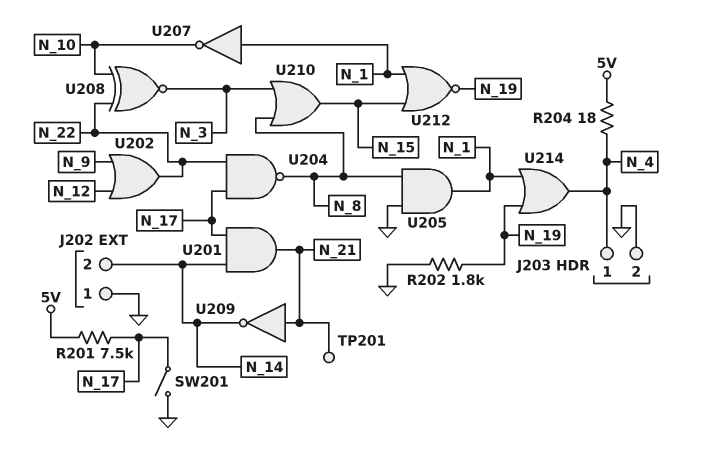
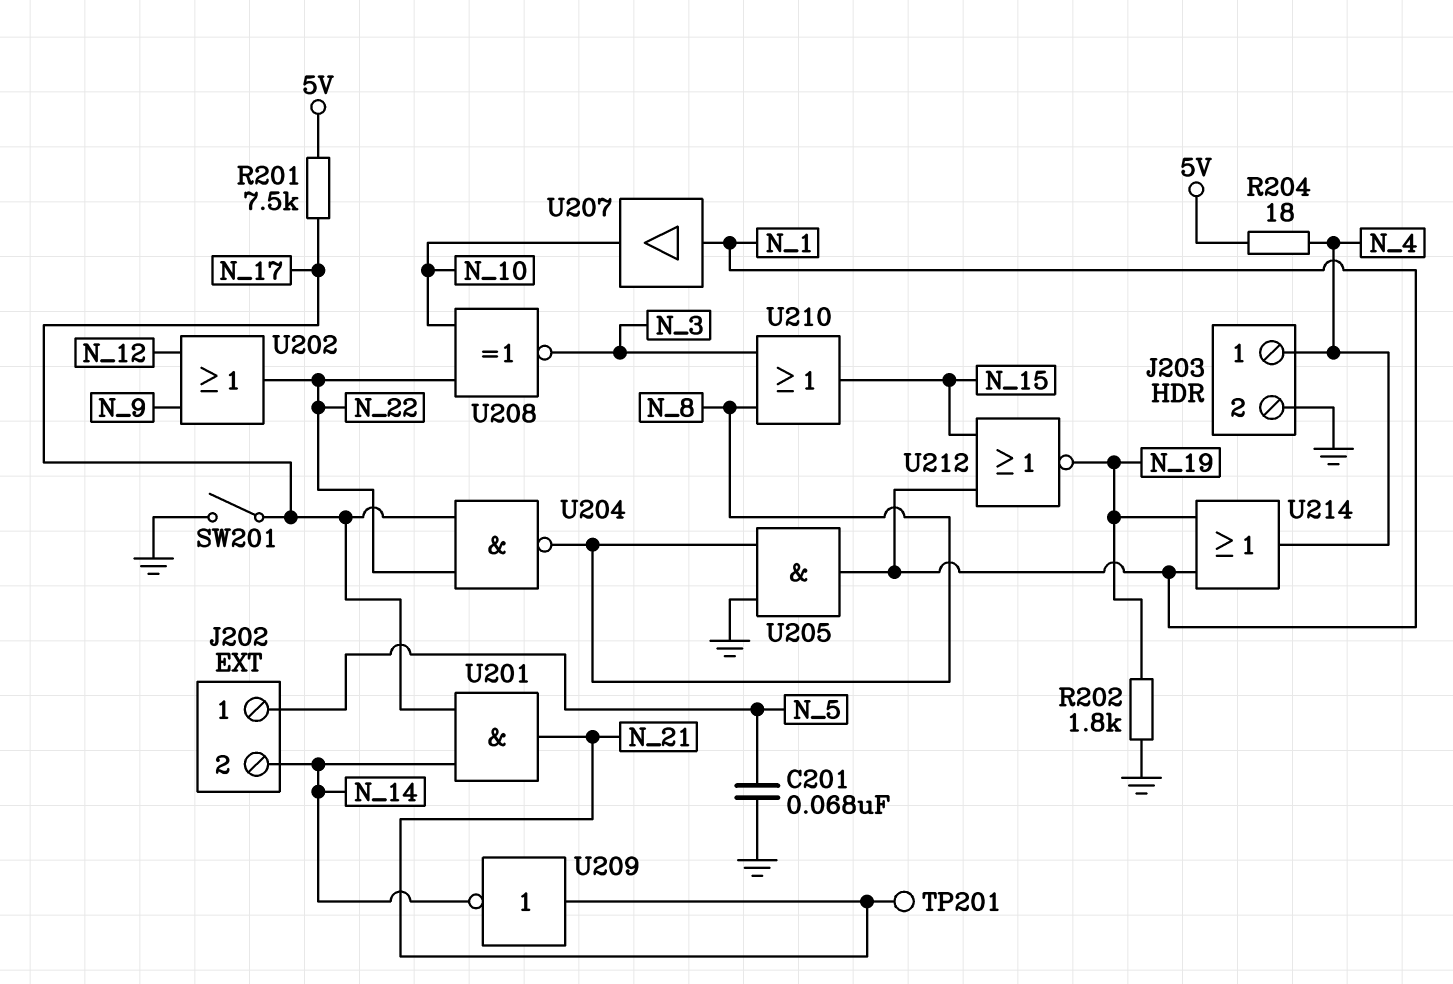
C201: none -> 68nF (GND, N_5)
J202 pin 1: GND -> N_5
U207: NOT (in N_1, out N_10) -> buffer (in N_1, out N_10)

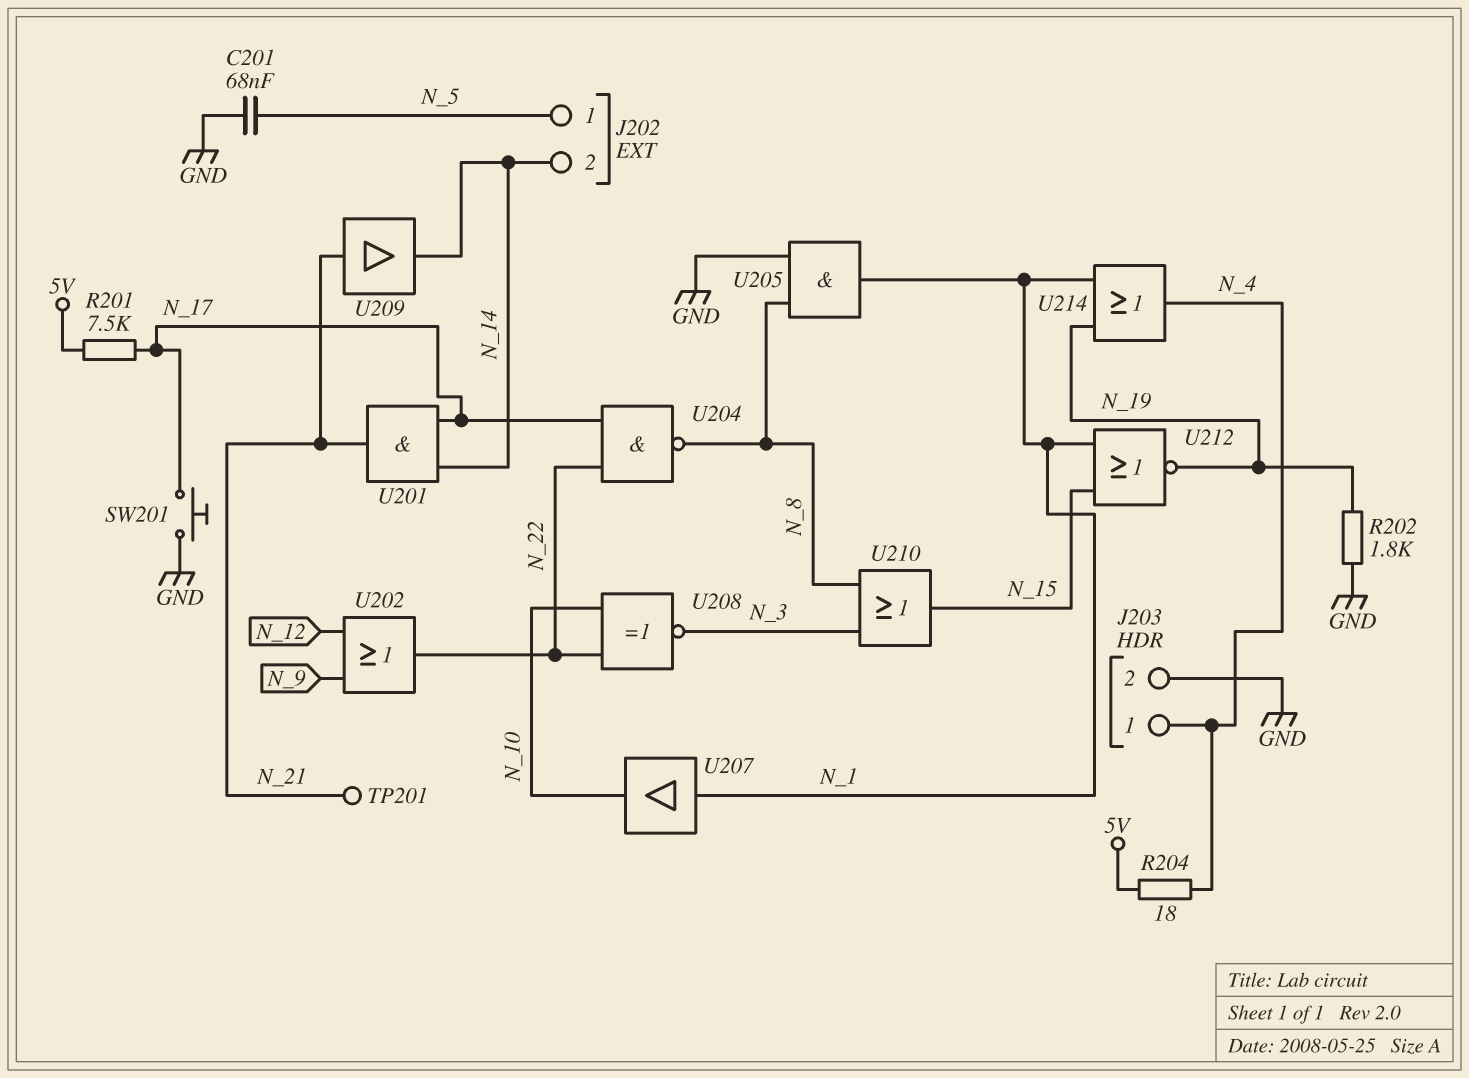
SW201: switch (GND, N_17) -> button (GND, N_17)
U209: NOT (in N_21, out N_14) -> buffer (in N_21, out N_14)

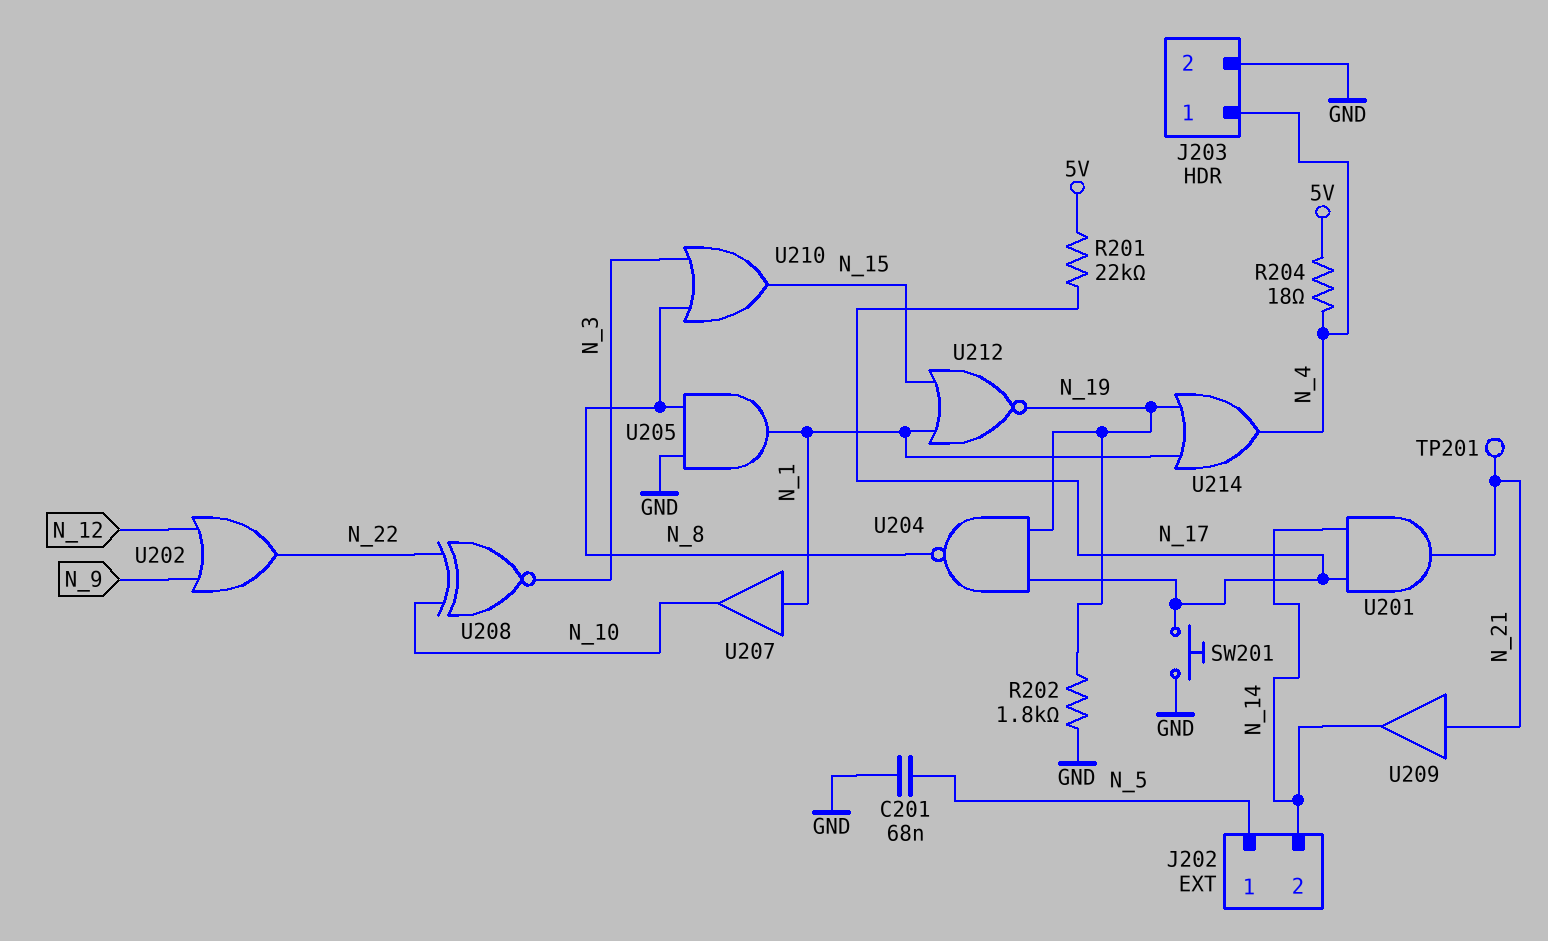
R201: 7.5k (5V, N_17) -> 22k (5V, N_17)
U204: NAND (in N_17, in N_22, out N_8) -> NAND (in N_17, in N_19, out N_8)

